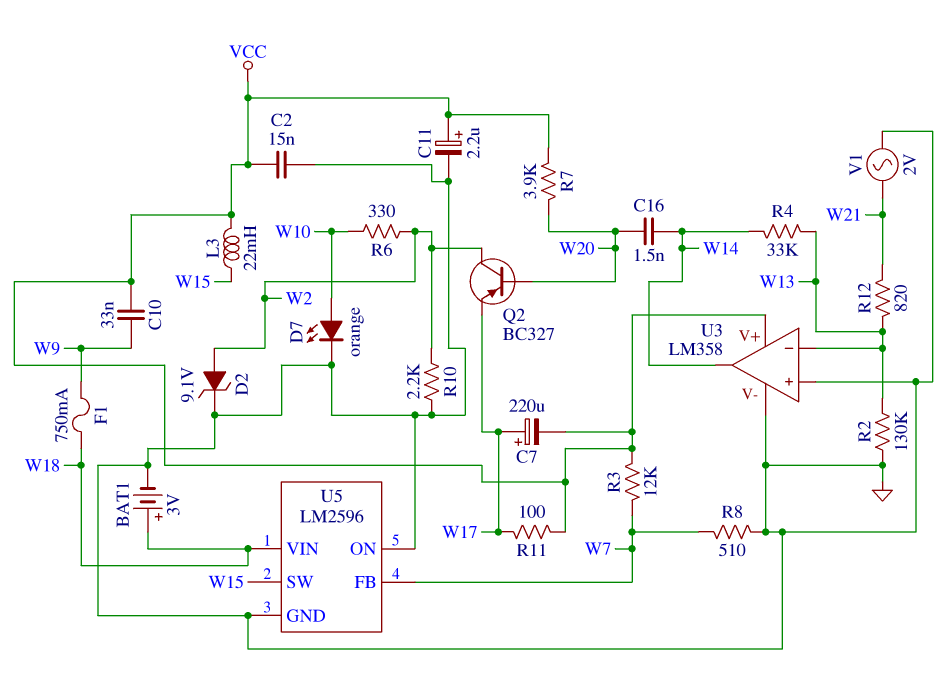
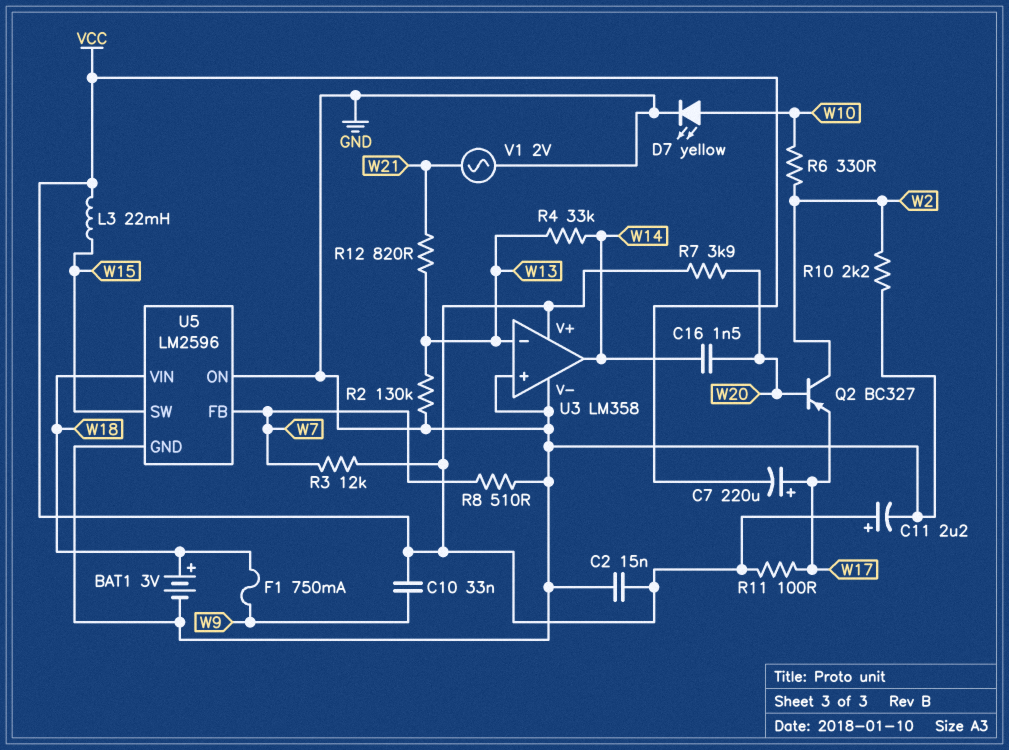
D2: zener 9.1V (A W2, K GND) -> none
D7: LED orange (A W10, K GND) -> LED yellow (A W10, K GND)

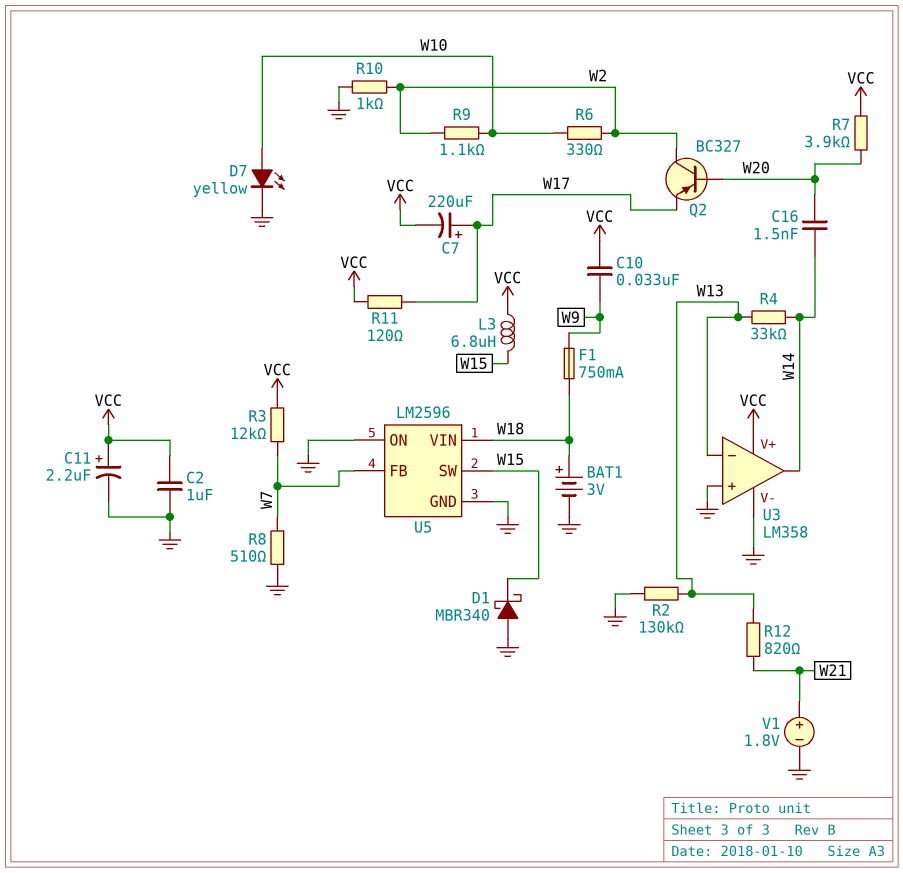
C2: 15nF (GND, VCC) -> 1uF (GND, VCC)
D1: none -> schottky MBR340 (A GND, K W15)
L3: 22mH (VCC, W15) -> 6.8uH (VCC, W15)
R9: none -> 1.1k (W2, W10)
R10: 2.2k (GND, W2) -> 1k (GND, W2)
R11: 100 (VCC, W17) -> 120 (VCC, W17)
V1: AC 2V (GND, W21) -> 1.8V (plus W21, minus GND)

